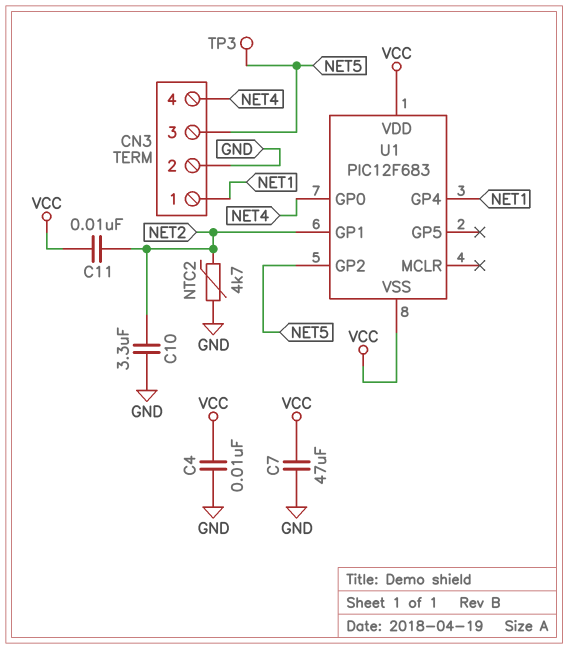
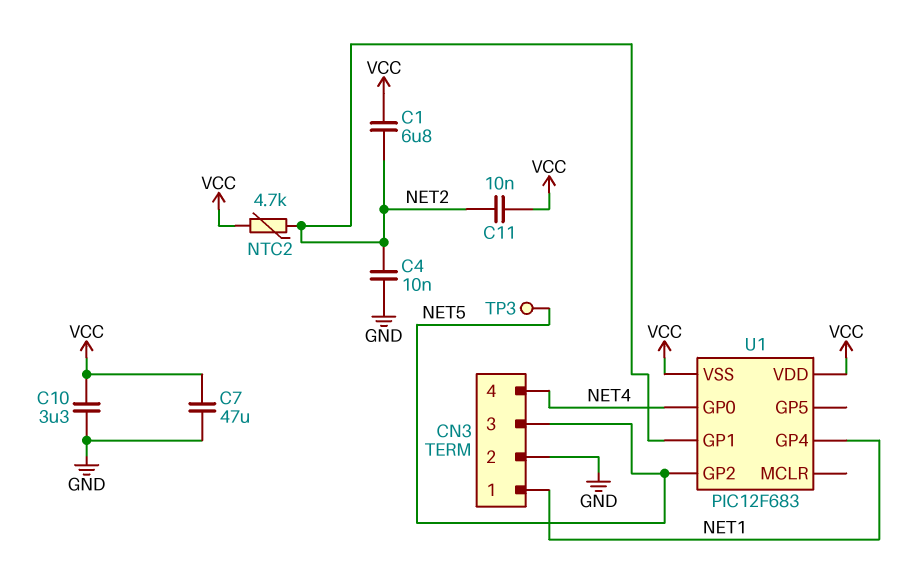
C1: none -> 6.8uF (NET2, VCC)
C4: 10nF (GND, VCC) -> 10nF (GND, NET2)
C10: 3.3uF (GND, NET2) -> 3.3uF (GND, VCC)
NTC2: 4.7k (GND, NET2) -> 4.7k (NET2, VCC)

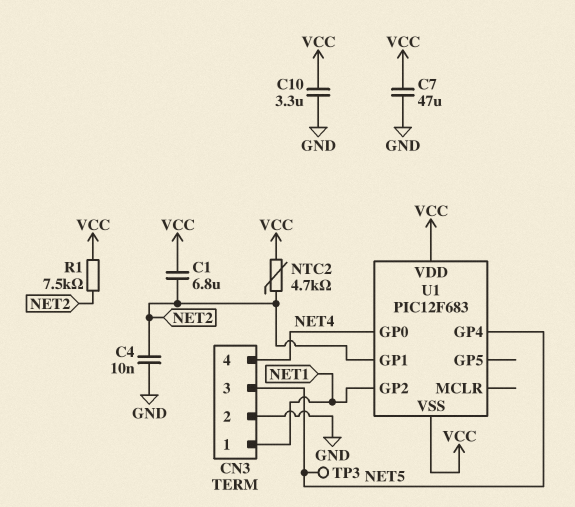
C11: 10nF (NET2, VCC) -> none
R1: none -> 7.5k (NET2, VCC)
U1 pin GP2: NET5 -> NET1
U1 pin GP4: NET1 -> NET5

